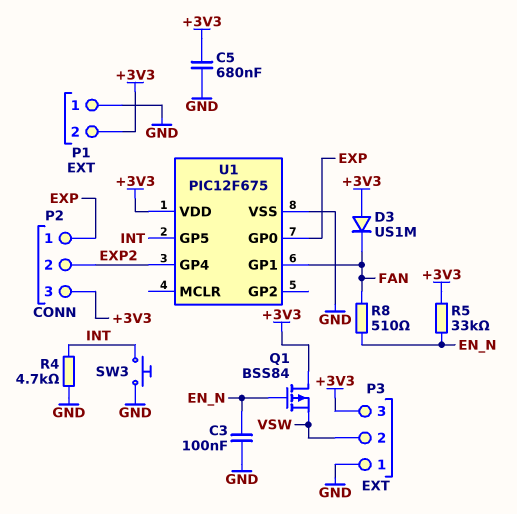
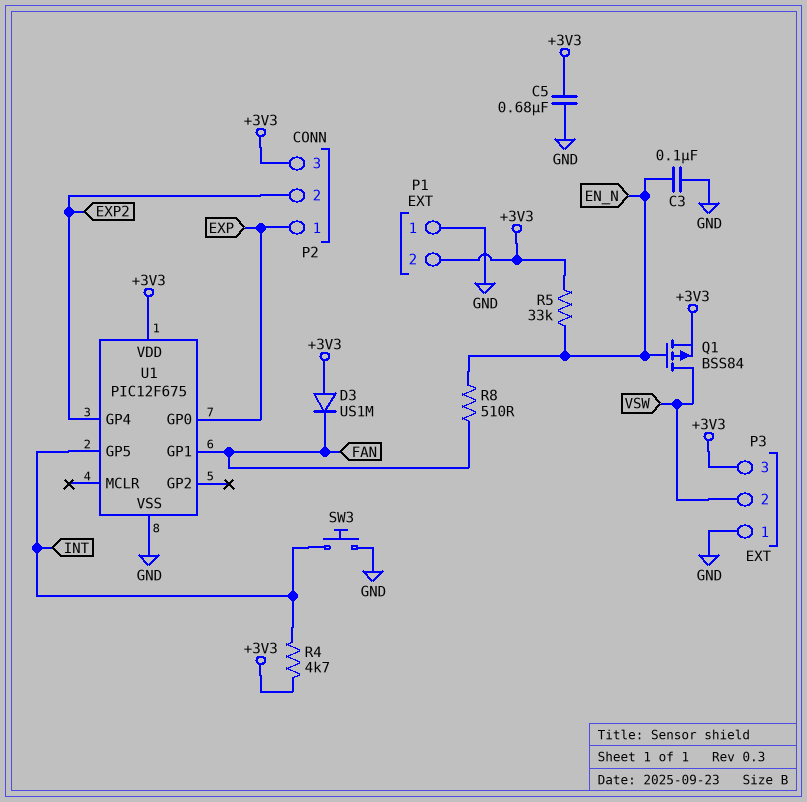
Q1: PMOS BSS84 (G EN_N, D +3V3, S VSW) -> PMOS BSS84 (G EN_N, D VSW, S +3V3)
R4: 4.7k (GND, INT) -> 4.7k (+3V3, INT)

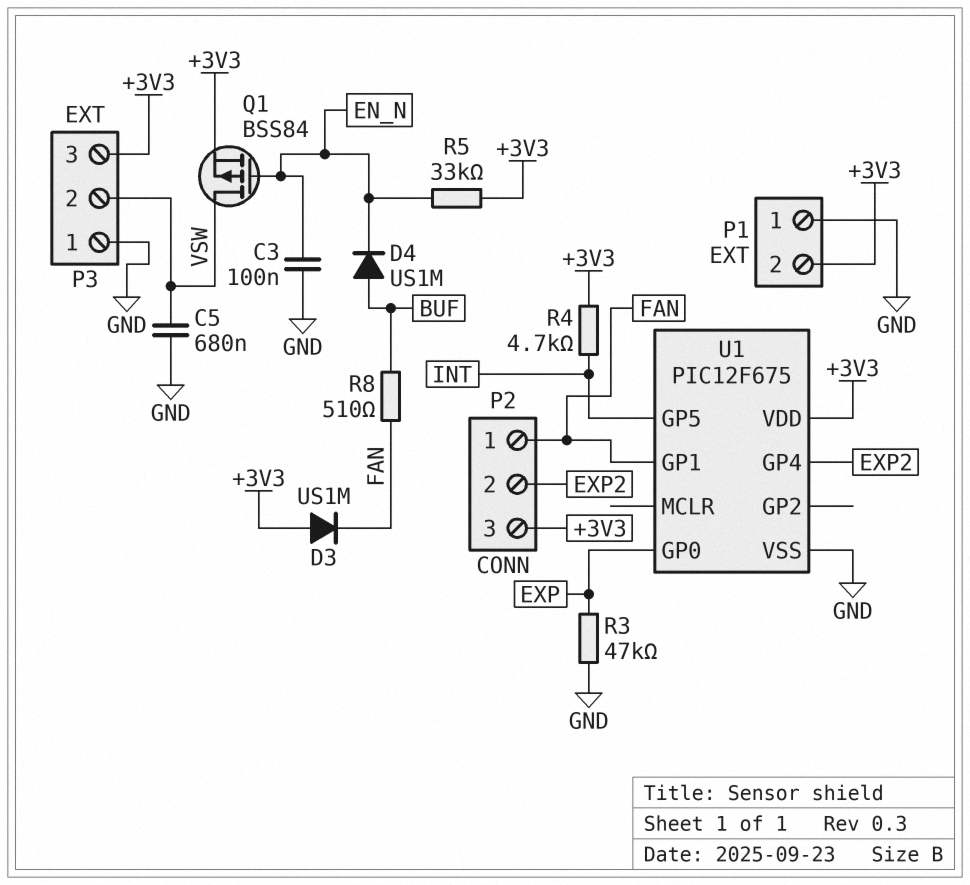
C5: 680nF (+3V3, GND) -> 680nF (GND, VSW)
D4: none -> diode US1M (A BUF, K EN_N)
P2 pin 1: EXP -> FAN
R3: none -> 47k (EXP, GND)
R8: 510 (EN_N, FAN) -> 510 (BUF, FAN)
SW3: button (GND, INT) -> none

